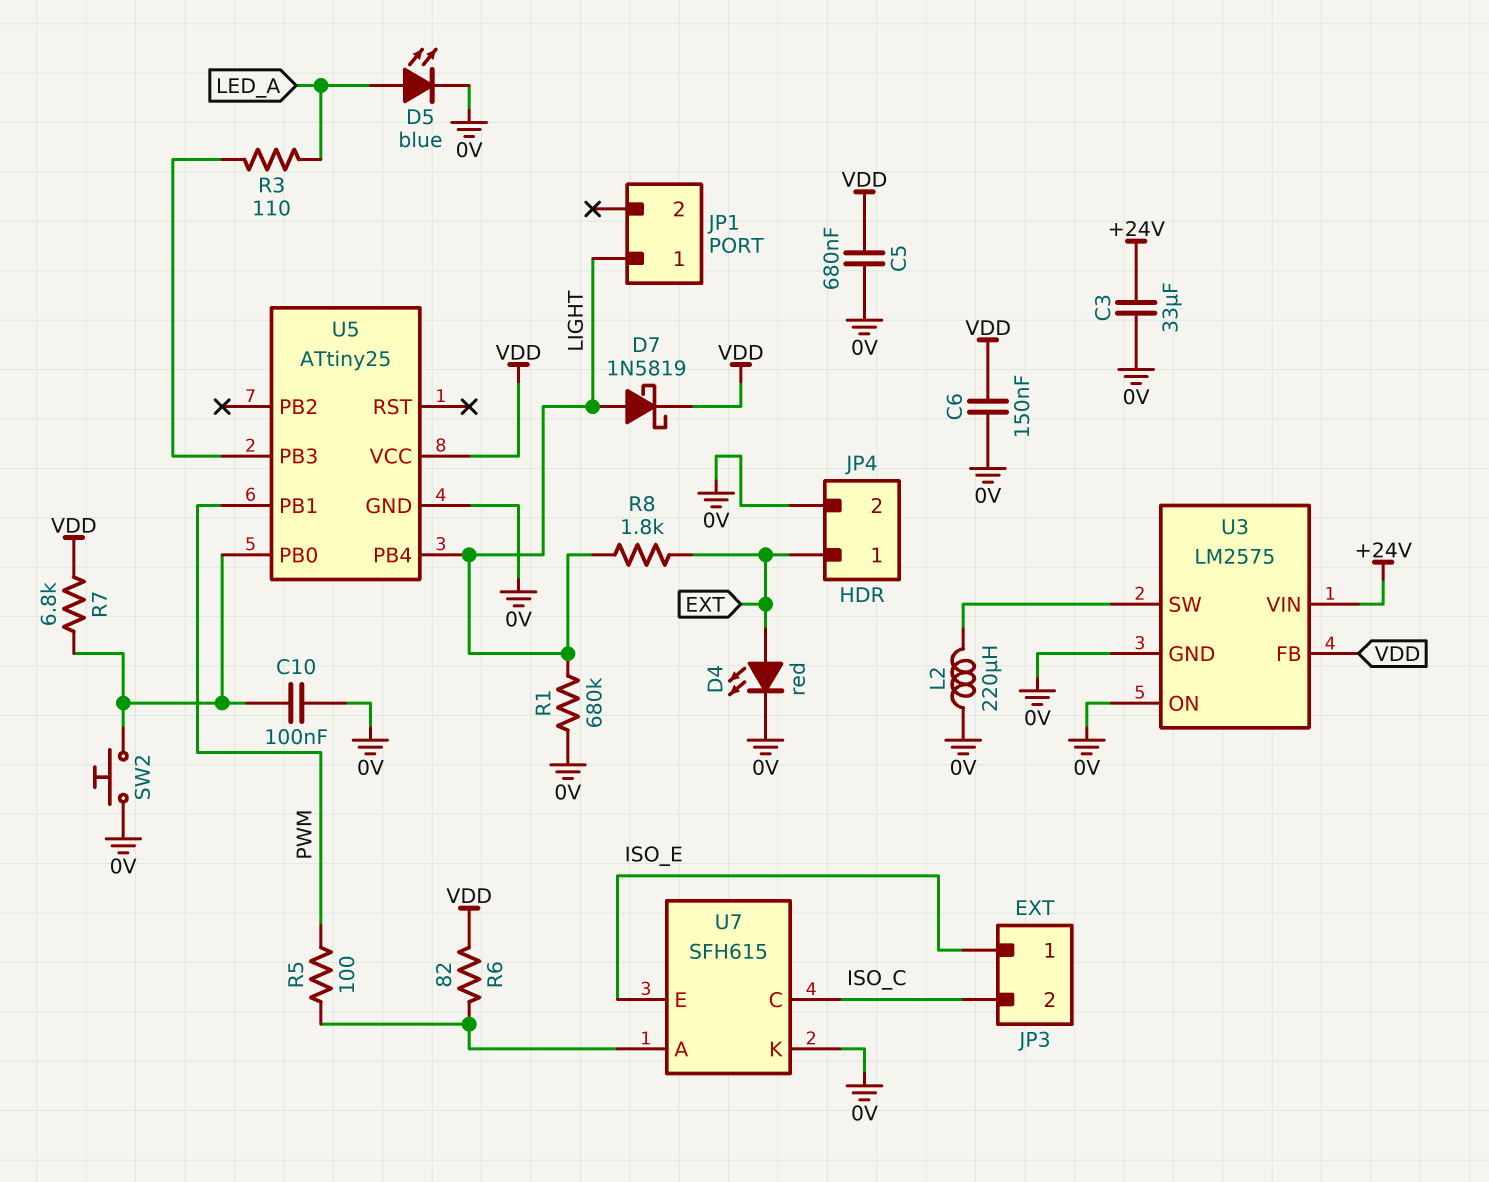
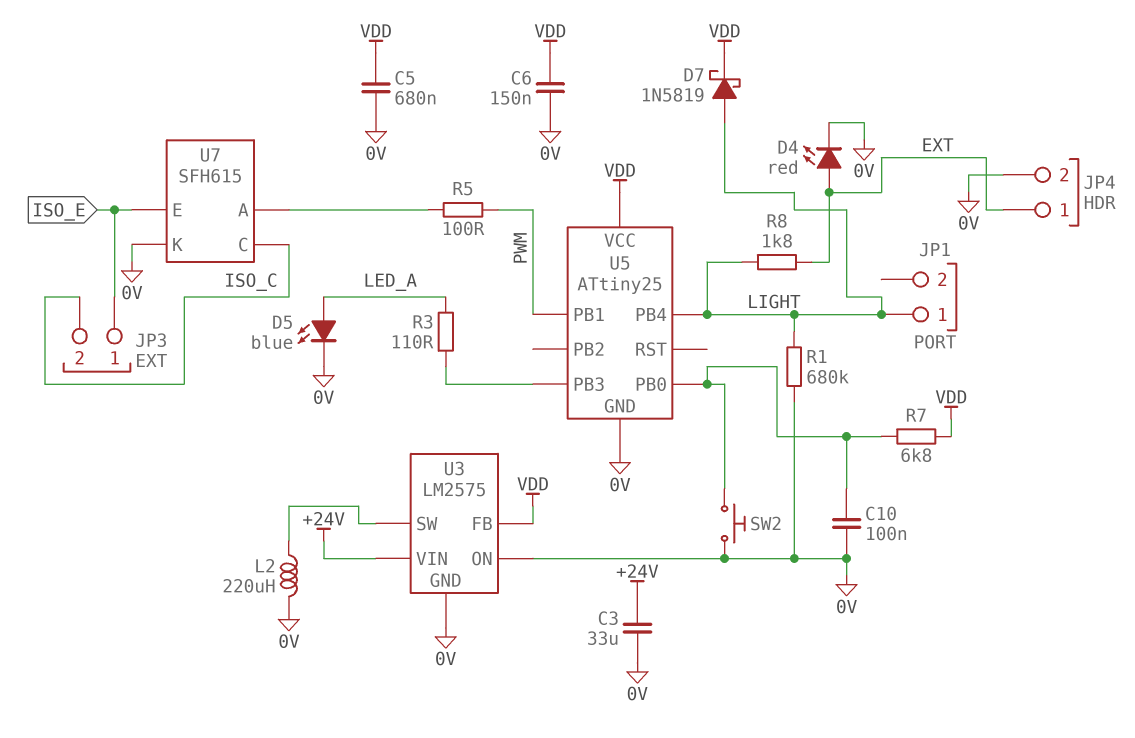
R6: 82 (U7/A, VDD) -> none

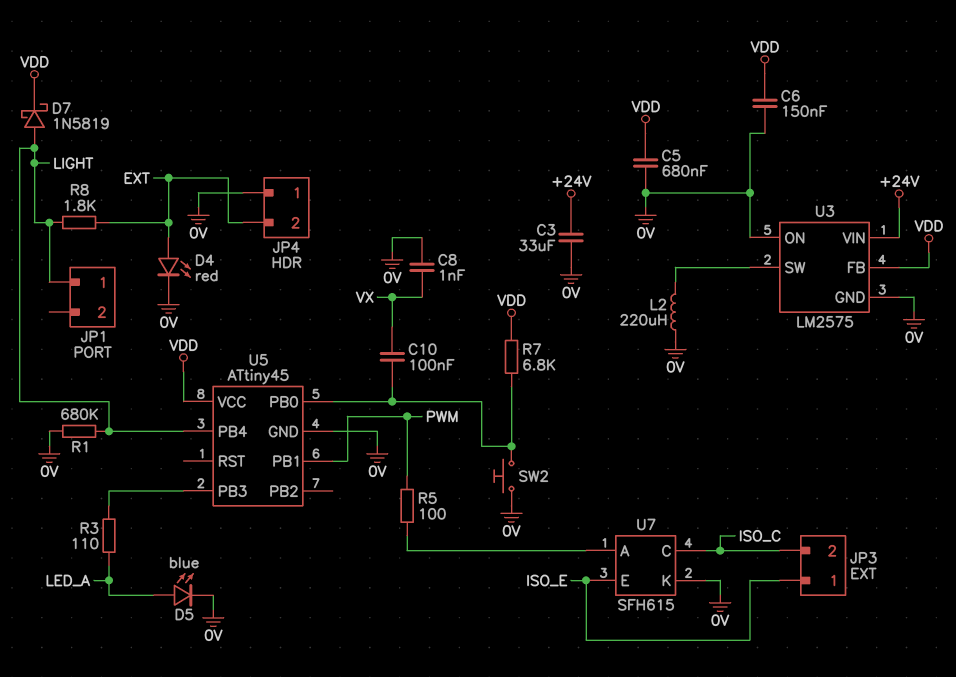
C8: none -> 1nF (0V, VX)
C10: 100nF (0V, U5/PB0) -> 100nF (U5/PB0, VX)
JP4 pin 1: EXT -> 0V
JP4 pin 2: 0V -> EXT
U5: ATtiny25 -> ATtiny45

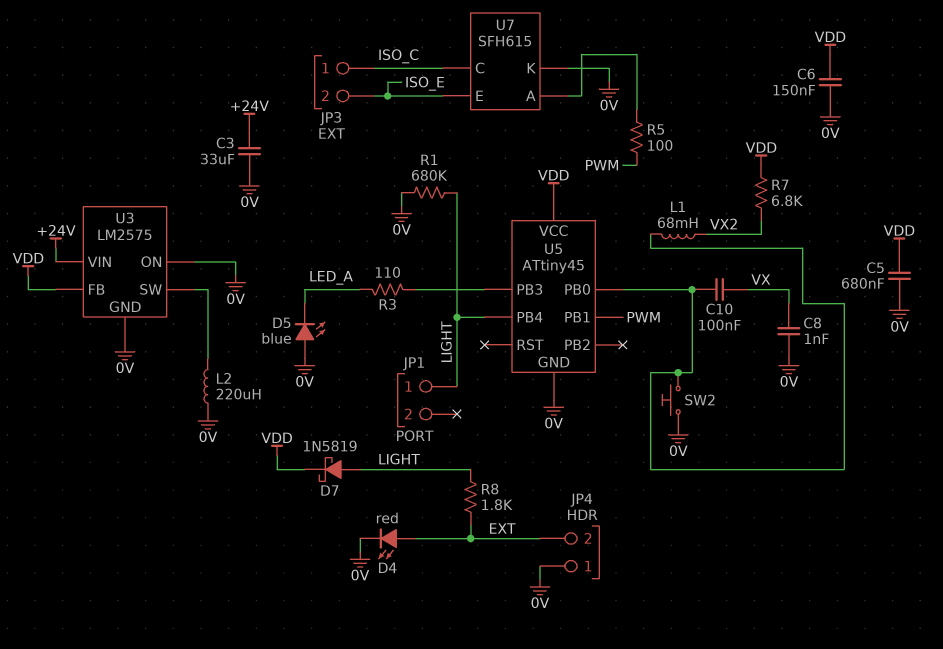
D5: LED blue (A LED_A, K 0V) -> LED blue (A 0V, K LED_A)
JP3 pin 1: ISO_E -> ISO_C
JP3 pin 2: ISO_C -> ISO_E
L1: none -> 68mH (U5/PB0, VX2)
R7: 6.8k (U5/PB0, VDD) -> 6.8k (VDD, VX2)

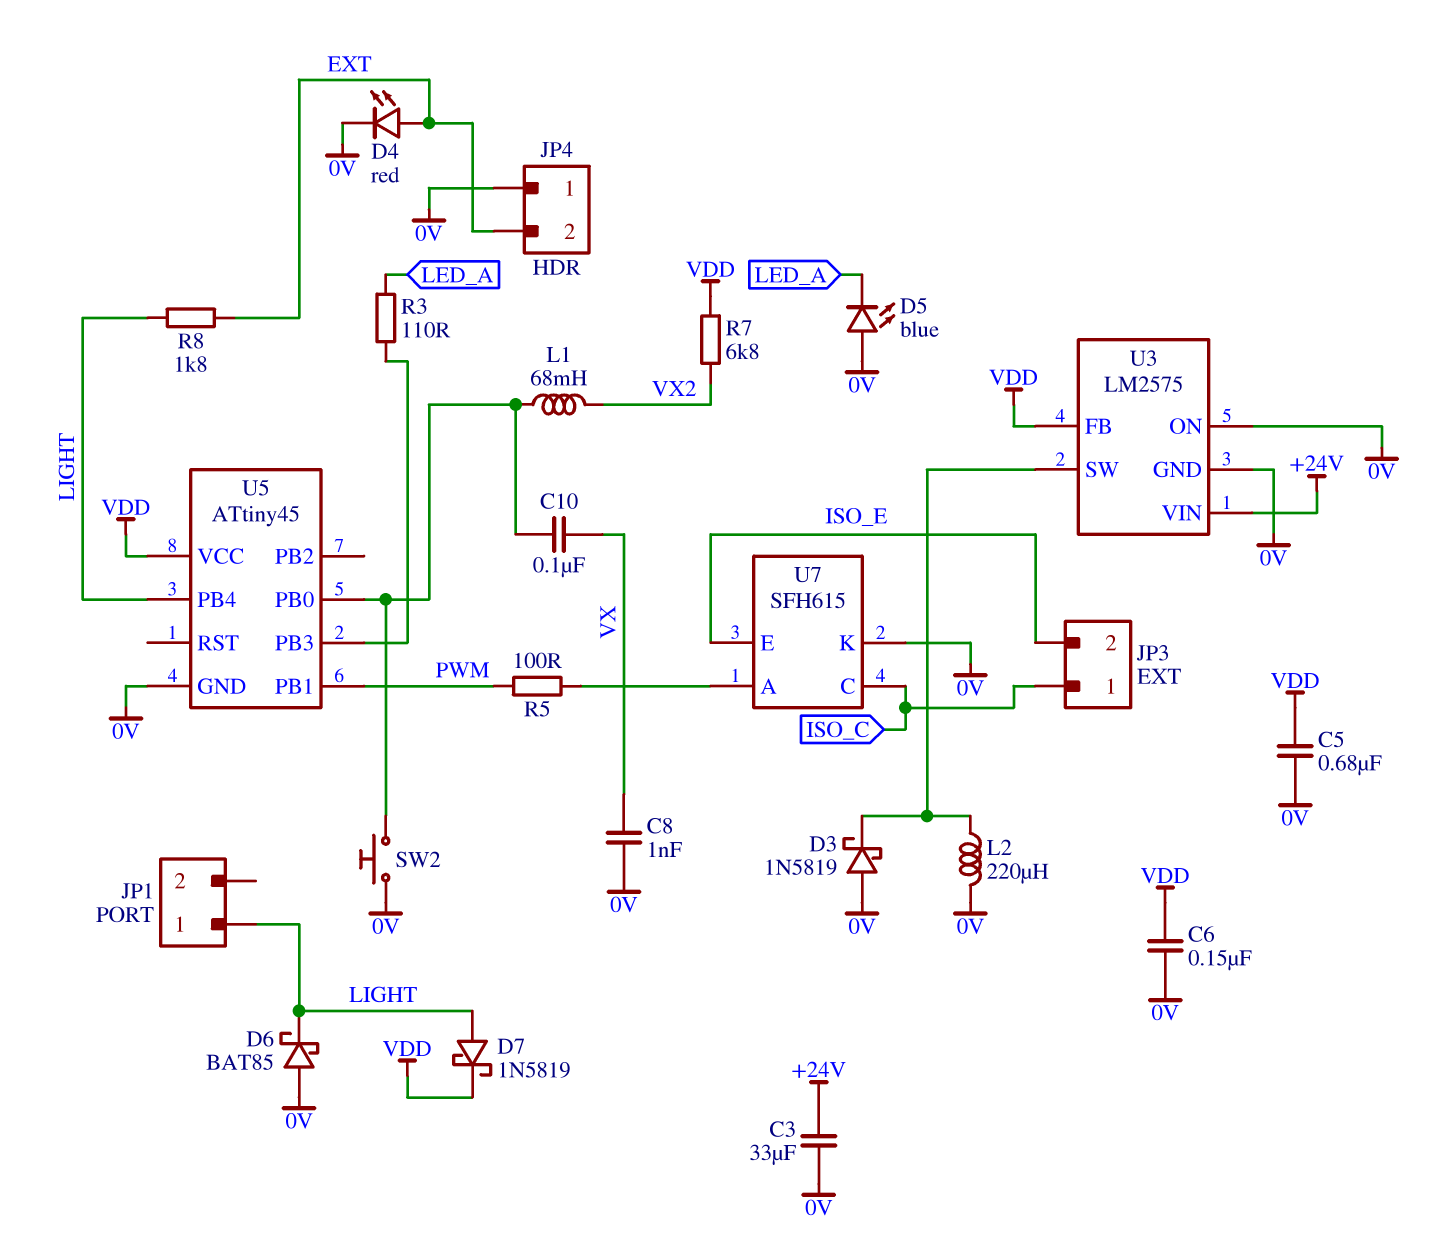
D3: none -> schottky 1N5819 (A 0V, K U3/SW)
D6: none -> schottky BAT85 (A 0V, K LIGHT)
R1: 680k (0V, LIGHT) -> none

